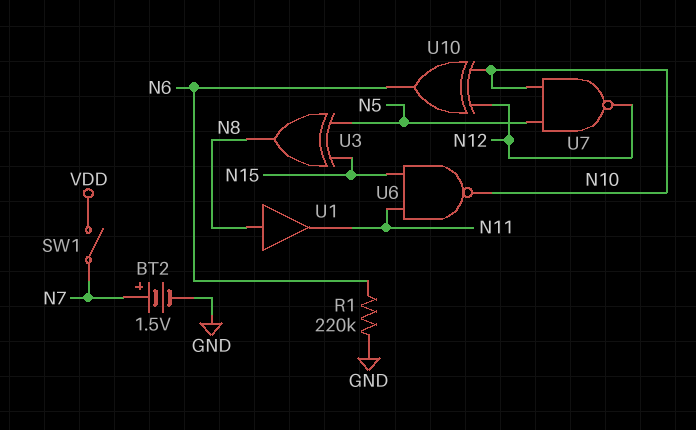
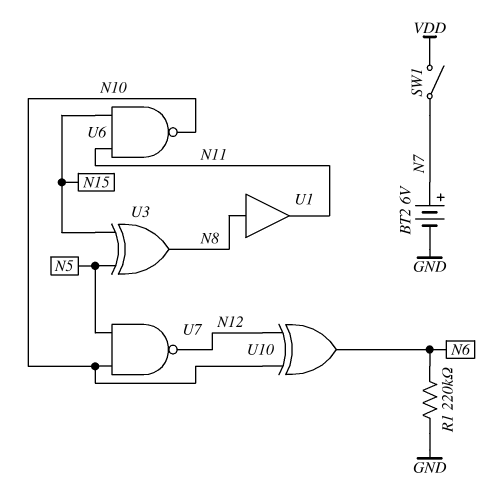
BT2: 1.5V (plus N7, minus GND) -> 6V (plus N7, minus GND)

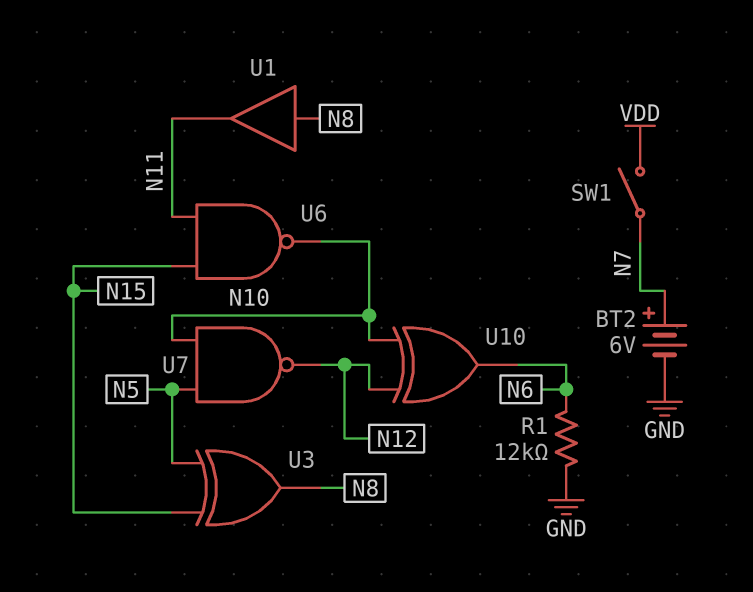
R1: 220k (GND, N6) -> 12k (GND, N6)

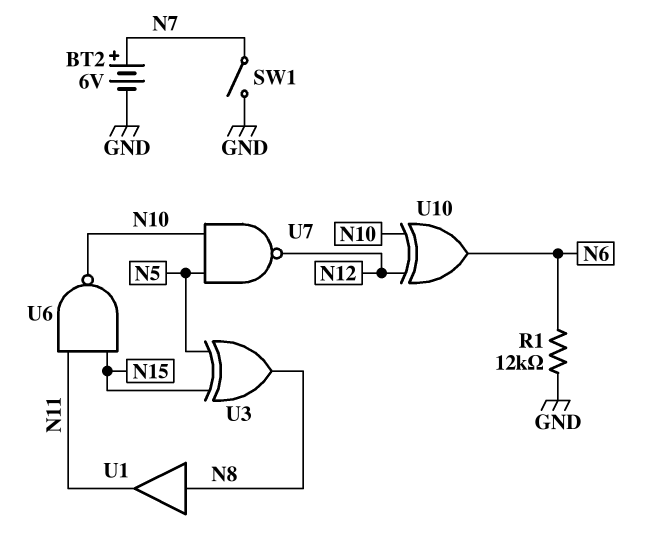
SW1: switch (N7, VDD) -> switch (GND, N7)

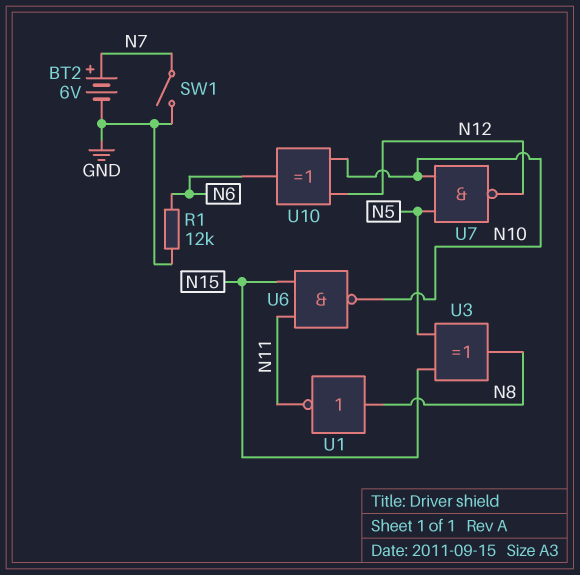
U1: buffer (in N8, out N11) -> NOT (in N8, out N11)

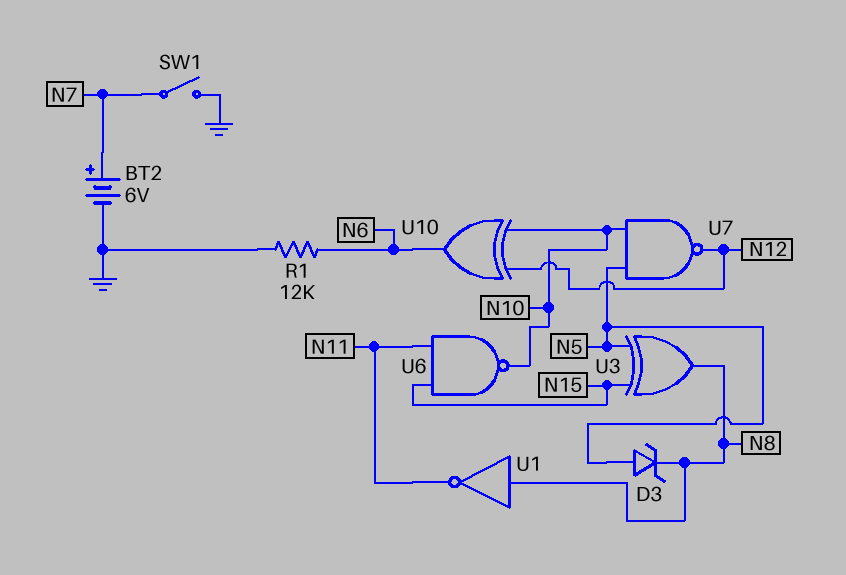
D3: none -> zener (A N5, K N8)

